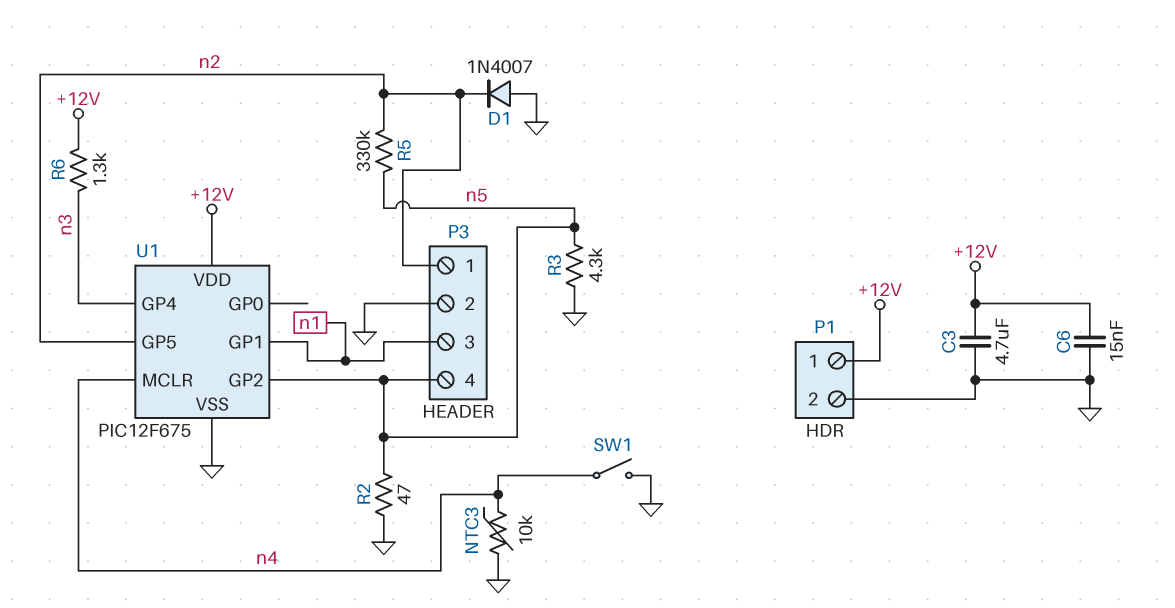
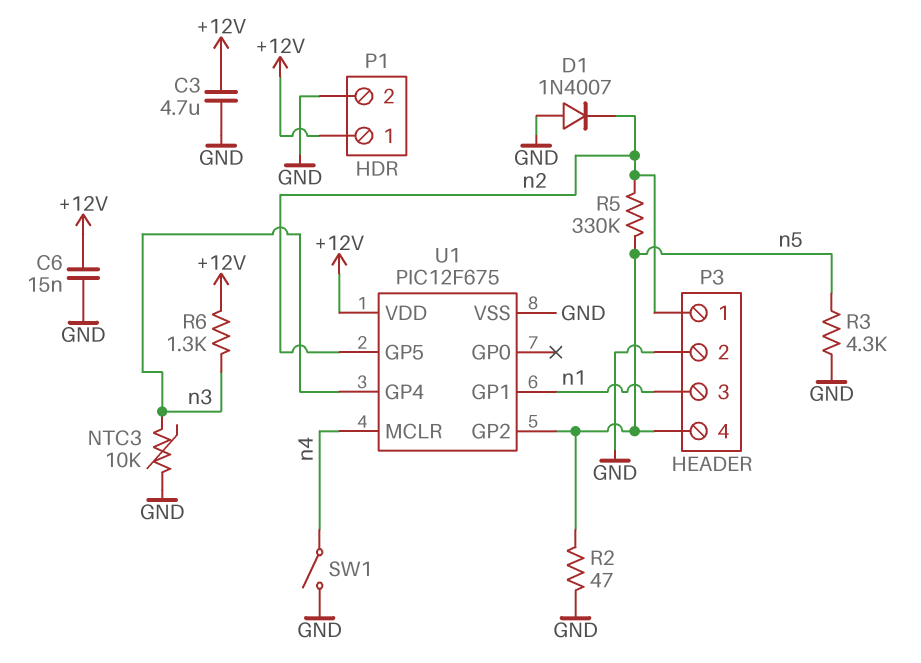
NTC3: 10k (GND, n4) -> 10k (GND, n3)

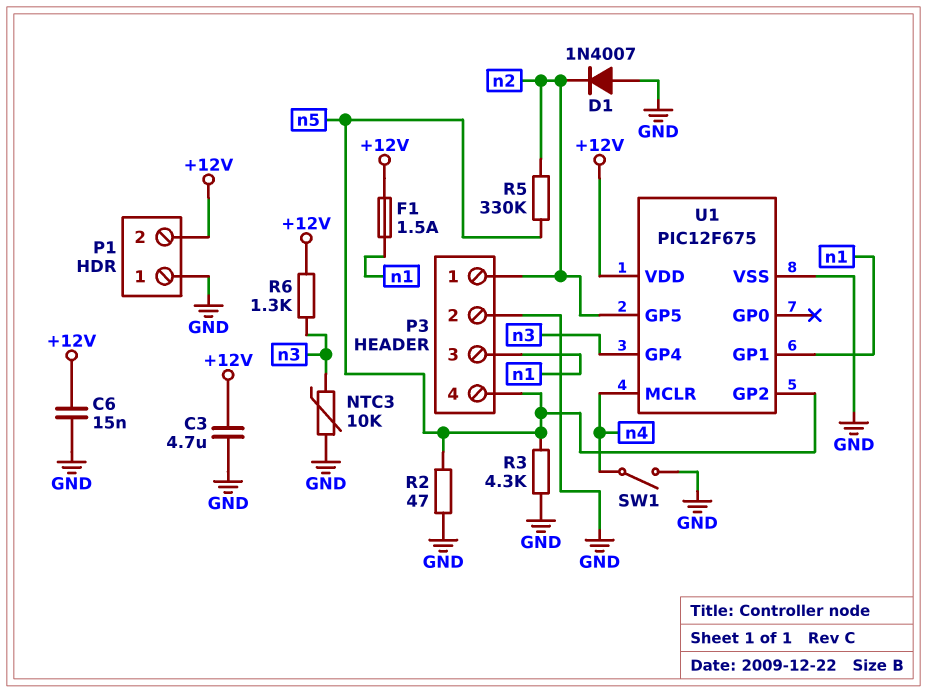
F1: none -> 1.5A (+12V, n1)
P1 pin 1: +12V -> GND
P1 pin 2: GND -> +12V

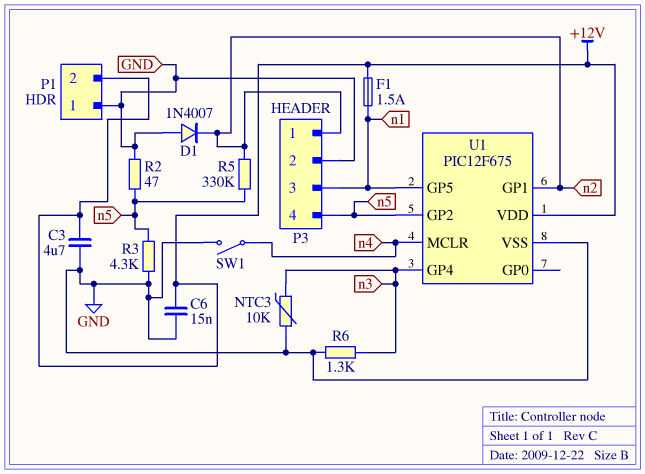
R6: 1.3k (+12V, n3) -> 1.3k (GND, n3)
U1 pin GP1: n1 -> n2
U1 pin GP5: n2 -> n1

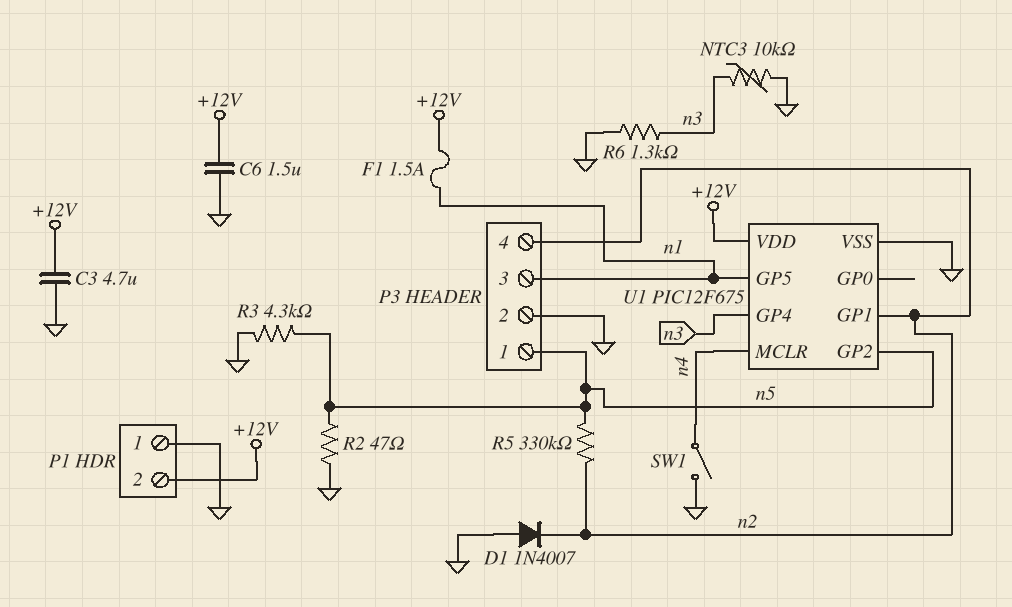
C6: 15nF (+12V, GND) -> 1.5uF (+12V, GND)
P3 pin 1: n2 -> n5
P3 pin 4: n5 -> n2

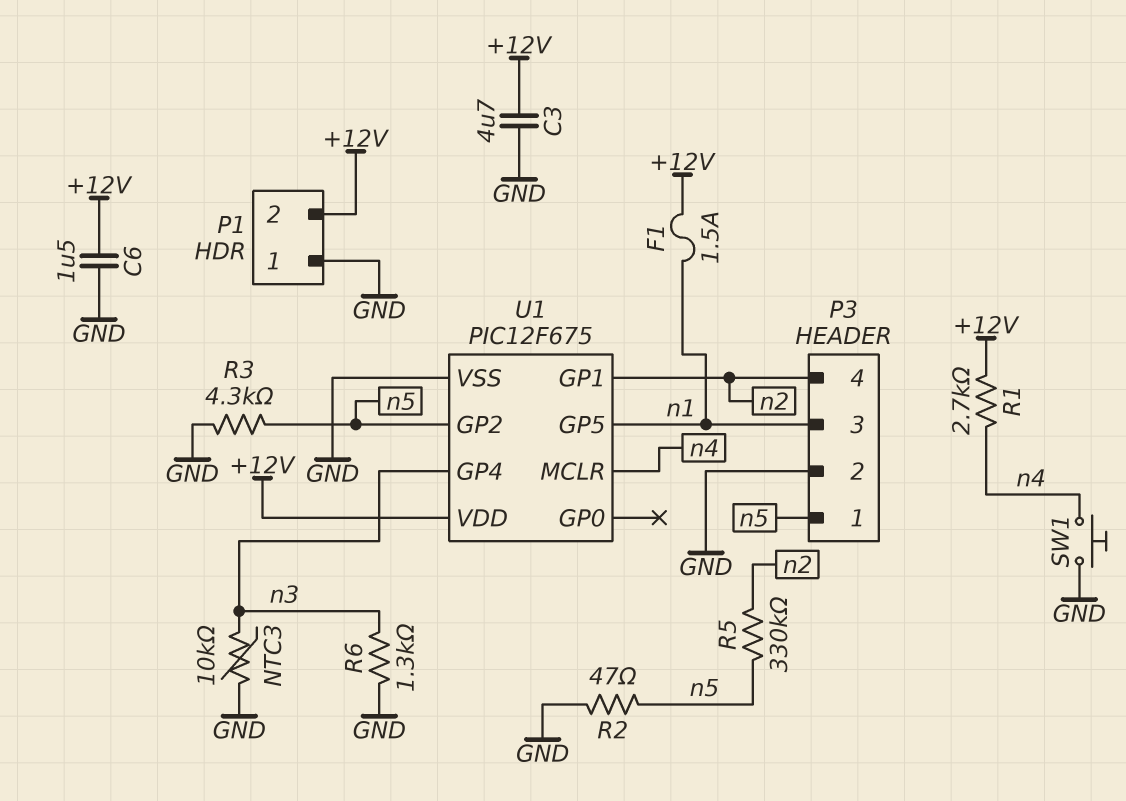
D1: diode 1N4007 (A GND, K n2) -> none
R1: none -> 2.7k (+12V, n4)
SW1: switch (GND, n4) -> button (GND, n4)

